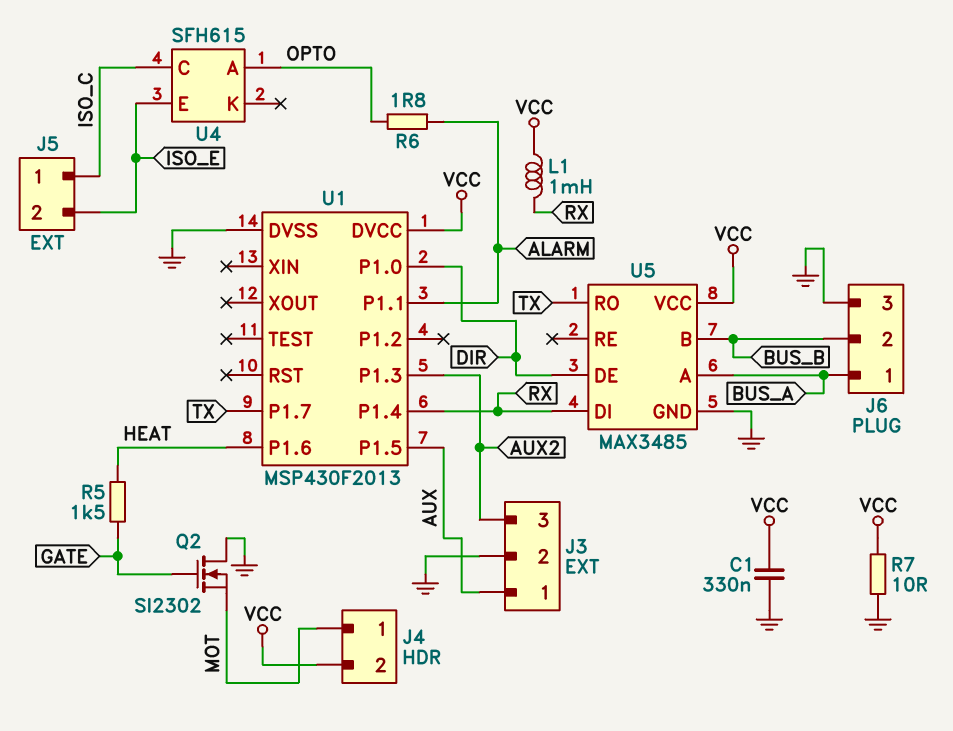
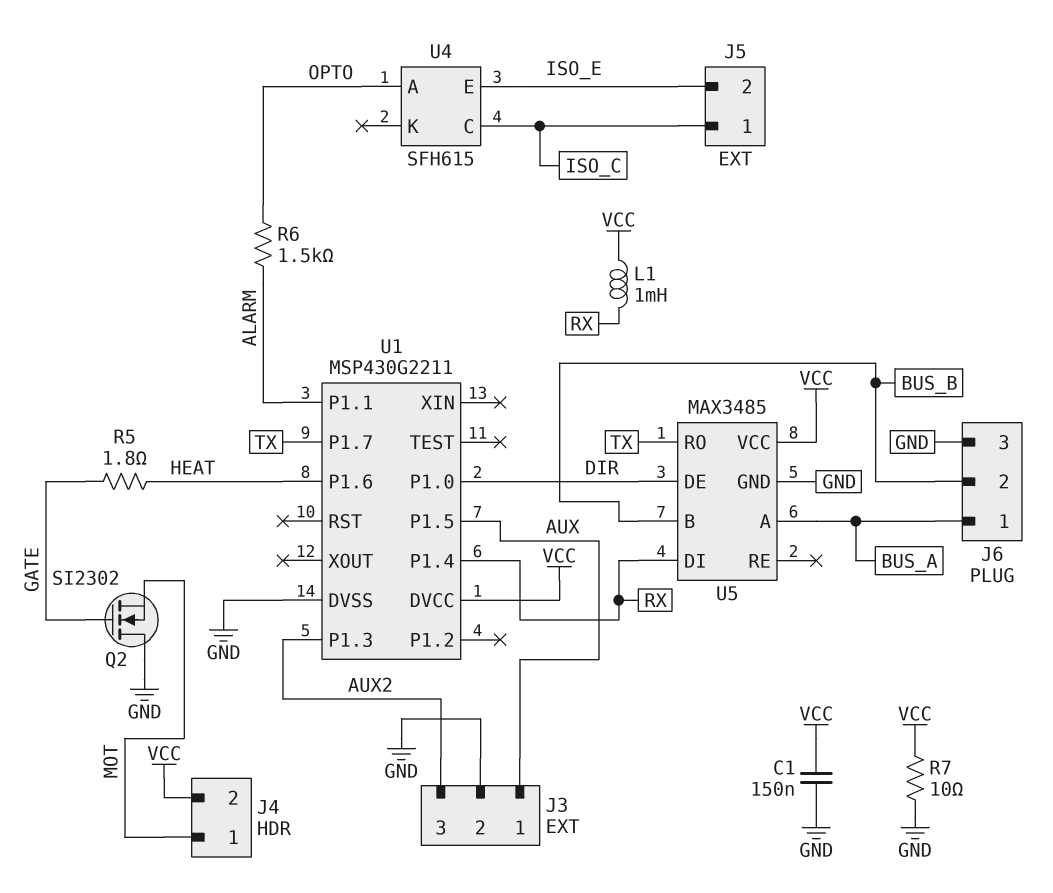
C1: 330nF (GND, VCC) -> 150nF (GND, VCC)
R5: 1.5k (GATE, HEAT) -> 1.8 (GATE, HEAT)
R6: 1.8 (ALARM, OPTO) -> 1.5k (ALARM, OPTO)
U1: MSP430F2013 -> MSP430G2211

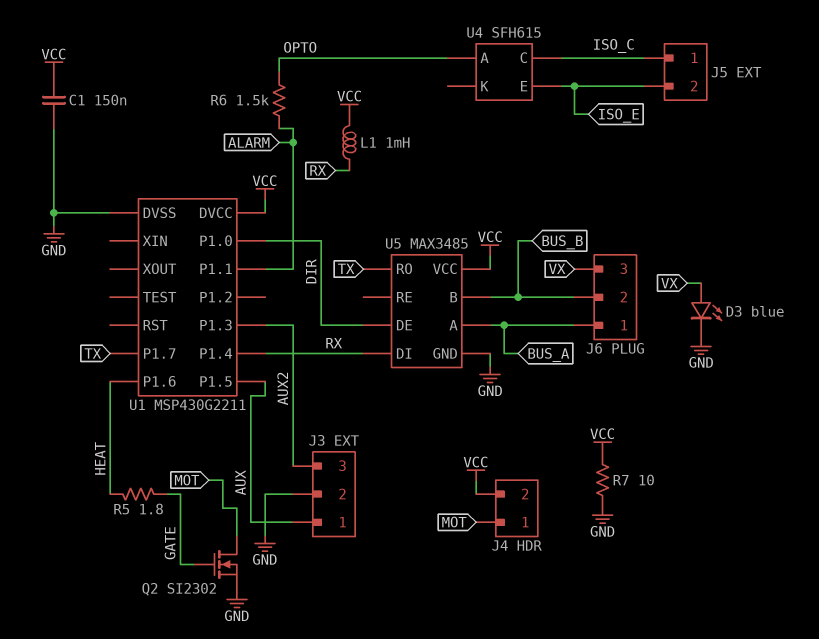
D3: none -> LED blue (A VX, K GND)
J6 pin 3: GND -> VX
Q2: NMOS SI2302 (G GATE, D GND, S MOT) -> NMOS SI2302 (G GATE, D MOT, S GND)

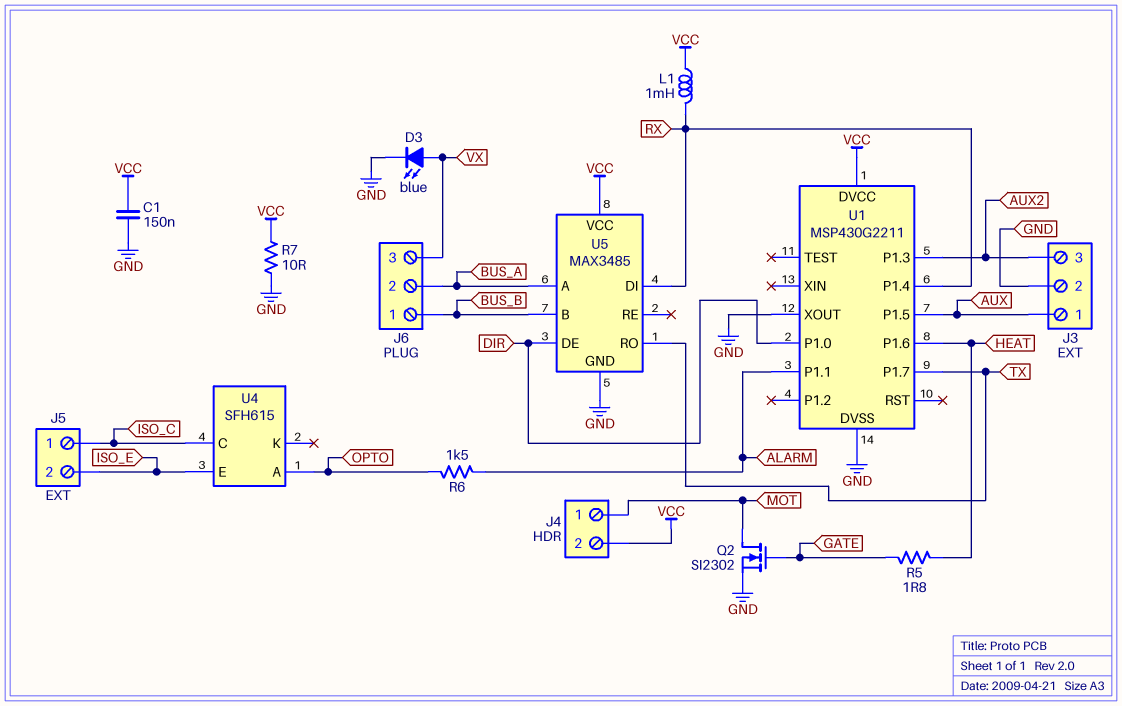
J6 pin 1: BUS_A -> BUS_B
J6 pin 2: BUS_B -> BUS_A
U1 pin XOUT: none -> GND

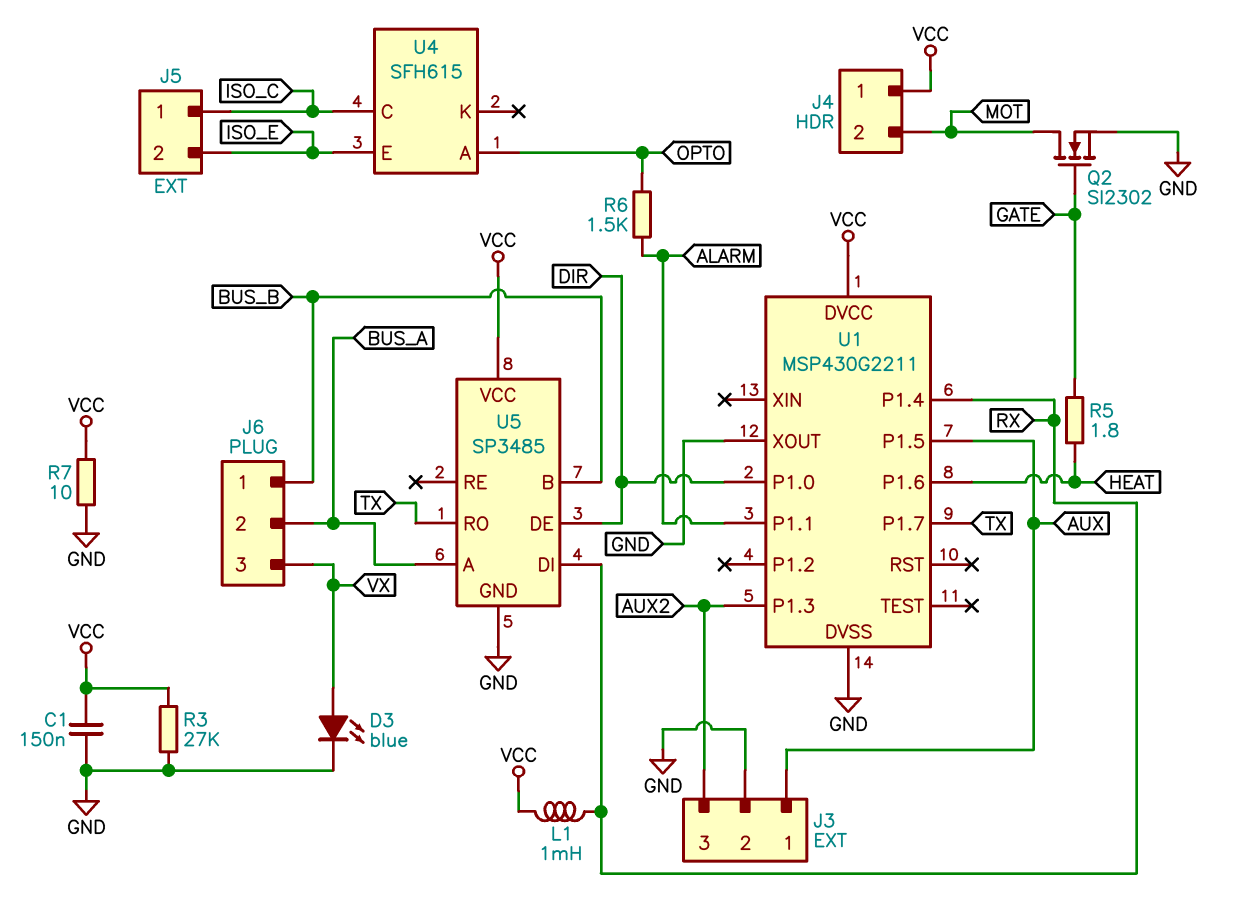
J4 pin 1: MOT -> VCC
J4 pin 2: VCC -> MOT
R3: none -> 27k (GND, VCC)
U5: MAX3485 -> SP3485

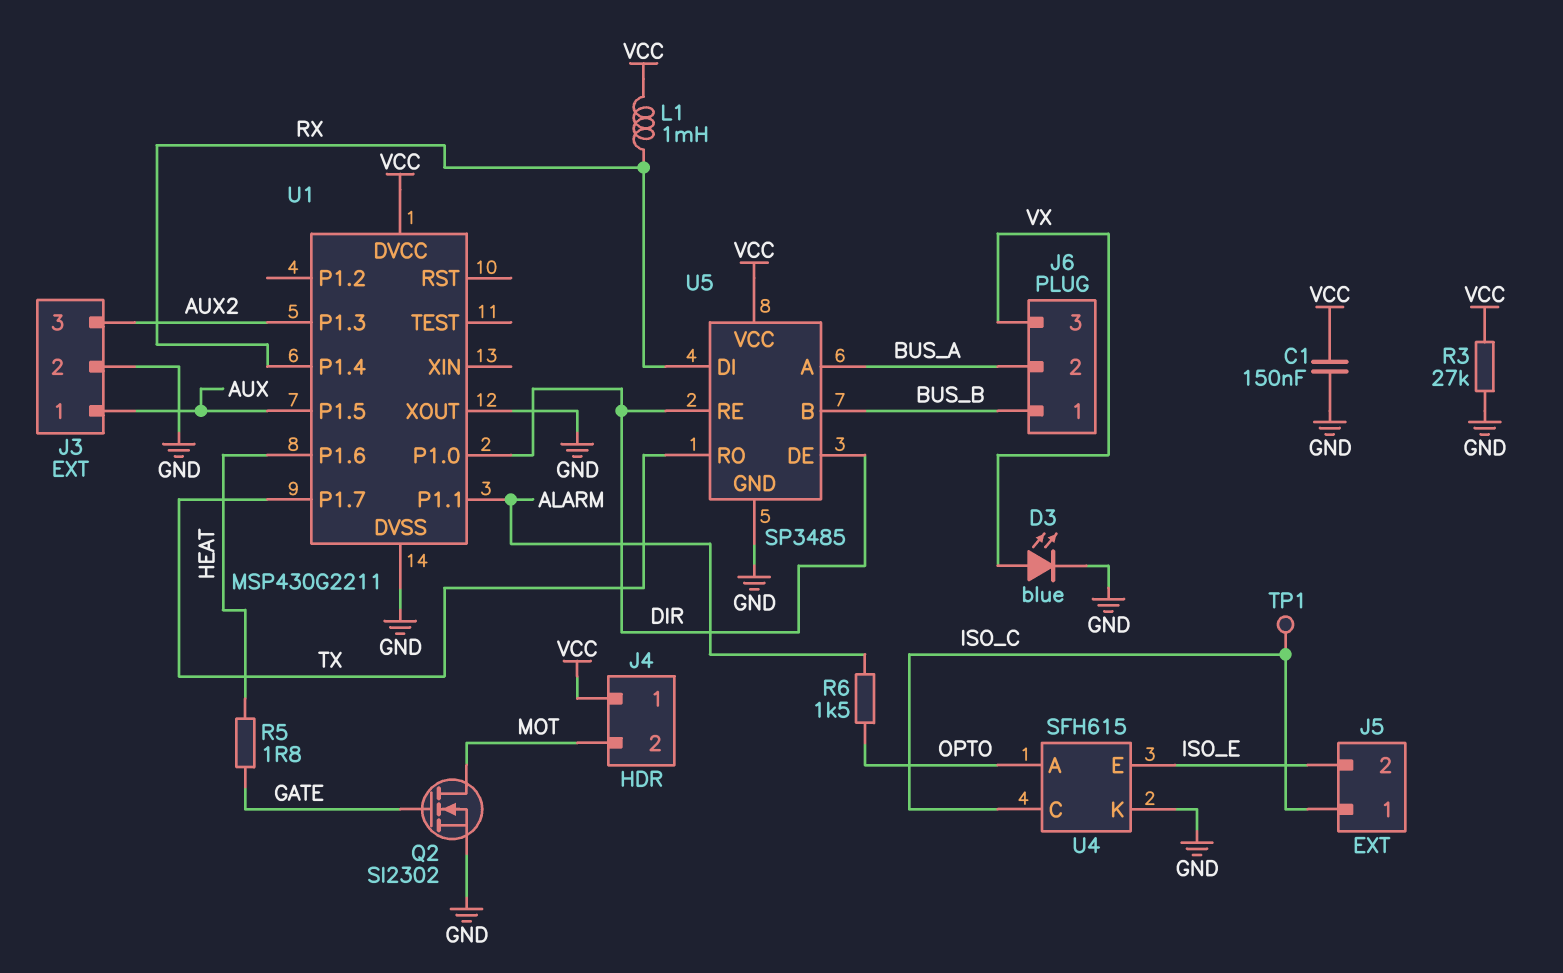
R7: 10 (GND, VCC) -> none
TP1: none -> test point (ISO_C)
U4 pin K: none -> GND
U5 pin RE: none -> DIR

